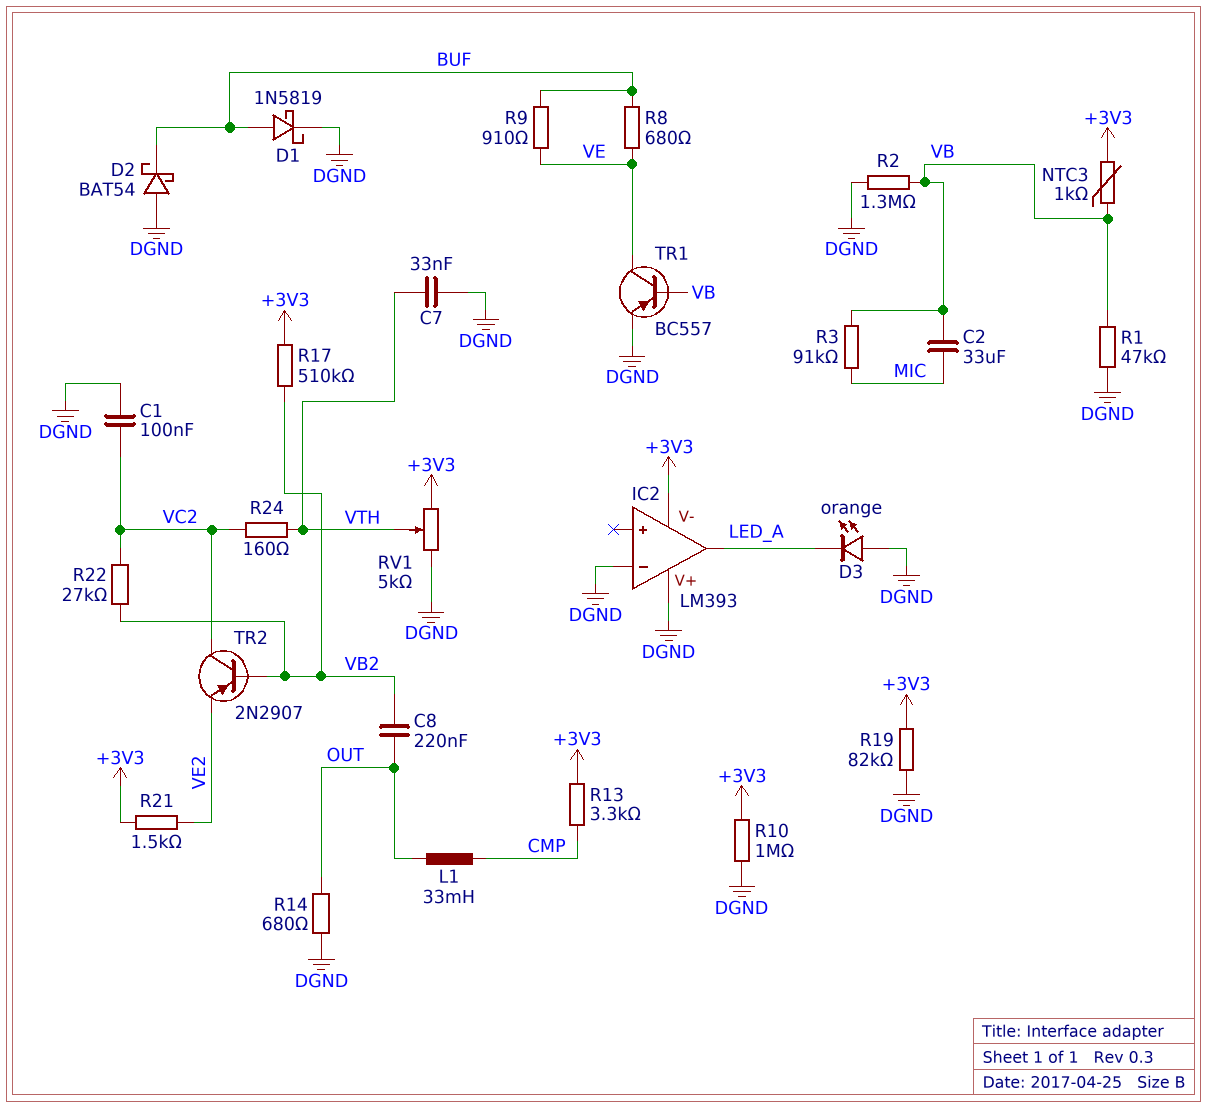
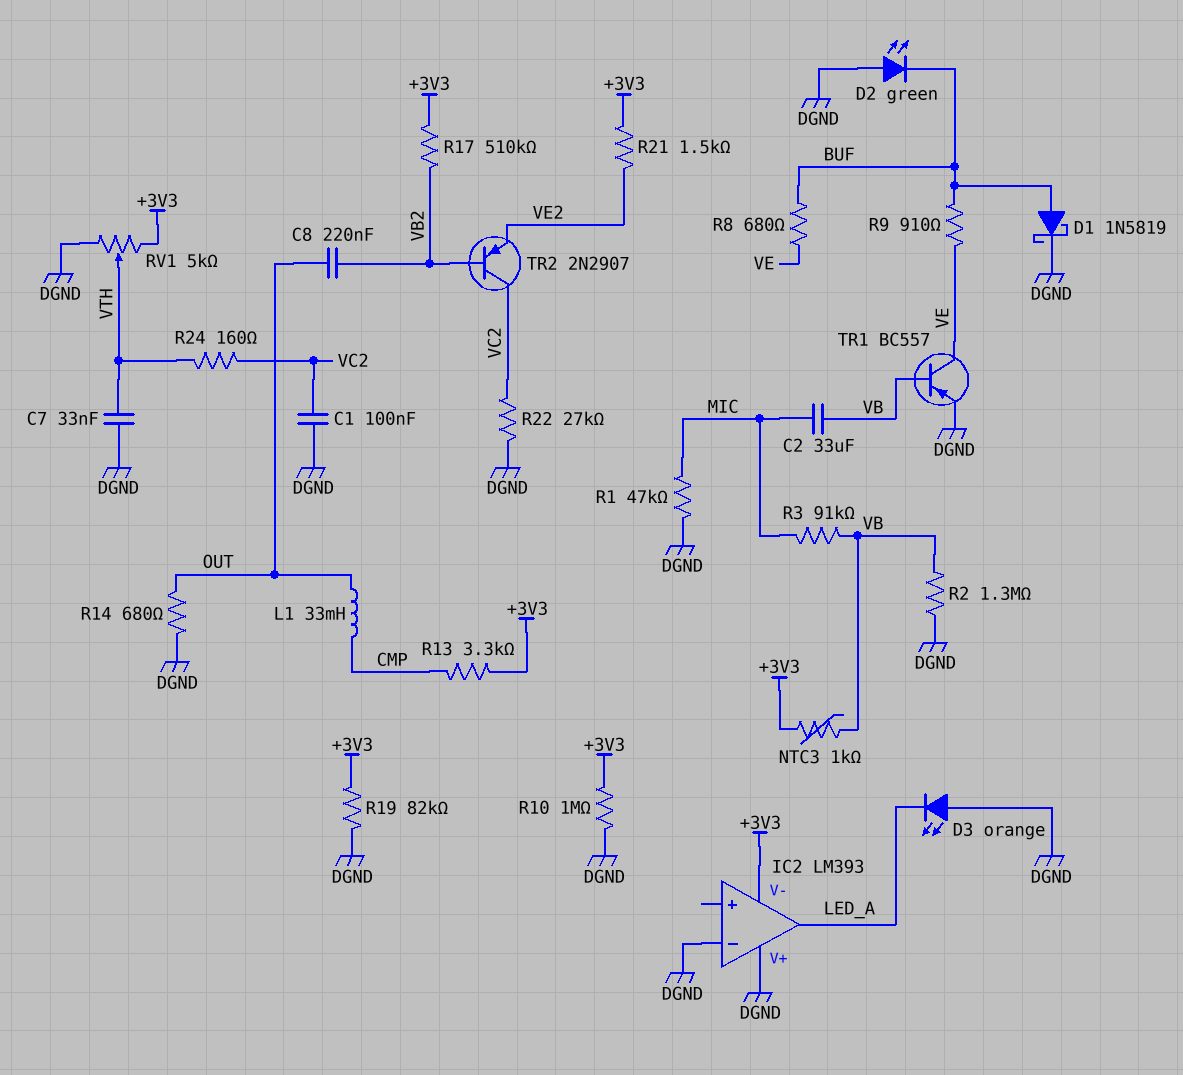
D2: schottky BAT54 (A DGND, K BUF) -> LED green (A DGND, K BUF)
R1: 47k (DGND, VB) -> 47k (DGND, MIC)
R22: 27k (VB2, VC2) -> 27k (DGND, VC2)

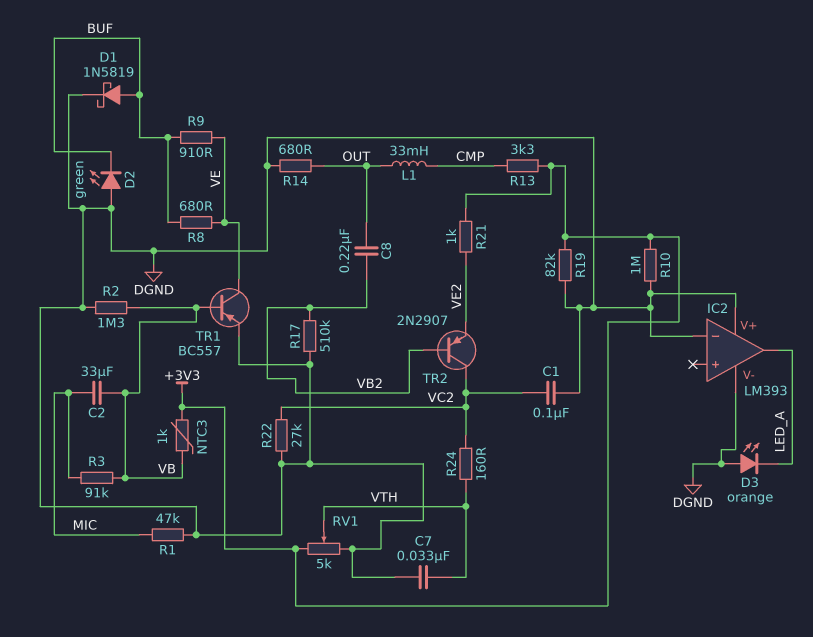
IC2 pin V-: +3V3 -> DGND
R17: 510k (+3V3, VB2) -> 510k (DGND, VB2)
R21: 1.5k (+3V3, VE2) -> 1k (+3V3, VE2)

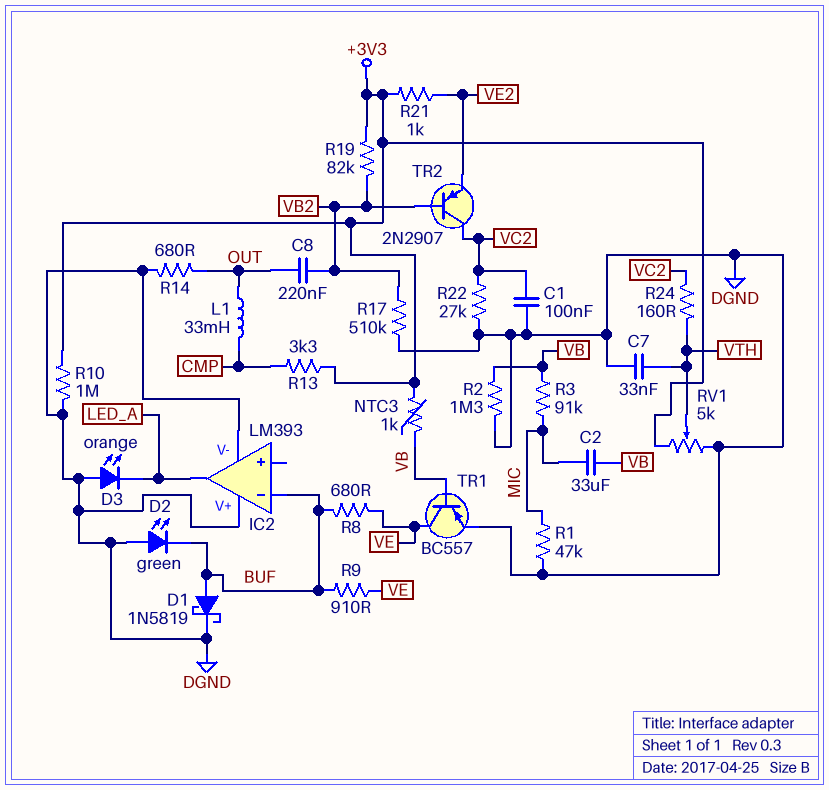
IC2 pin in-: DGND -> BUF
R19: 82k (+3V3, DGND) -> 82k (+3V3, VB2)

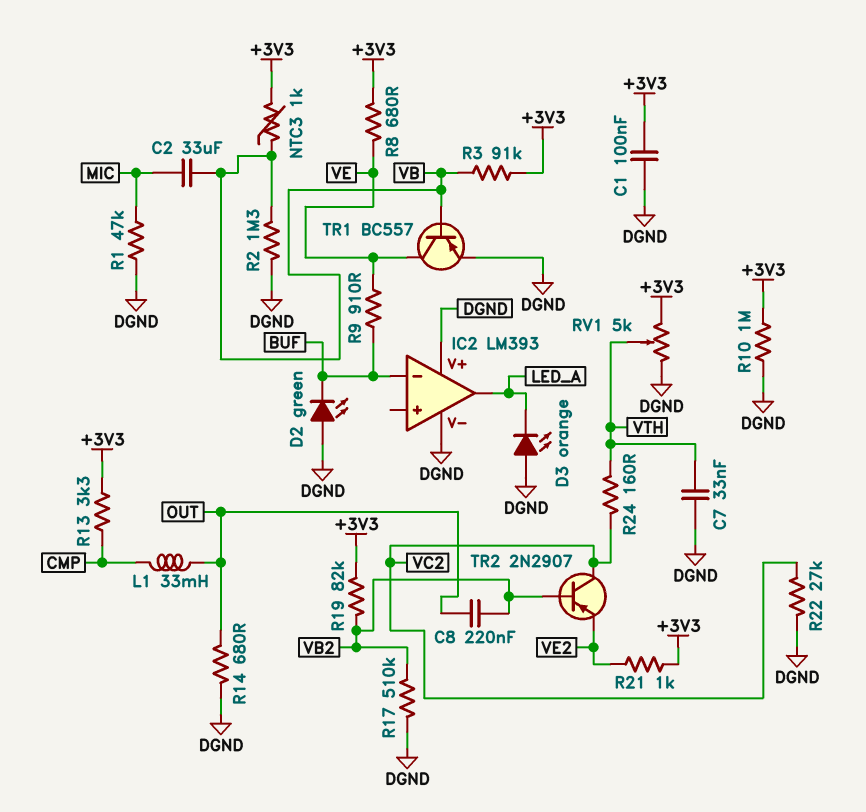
C1: 100nF (DGND, VC2) -> 100nF (+3V3, DGND)
D1: schottky 1N5819 (A BUF, K DGND) -> none
R3: 91k (MIC, VB) -> 91k (+3V3, VB)
R8: 680 (BUF, VE) -> 680 (+3V3, VE)

